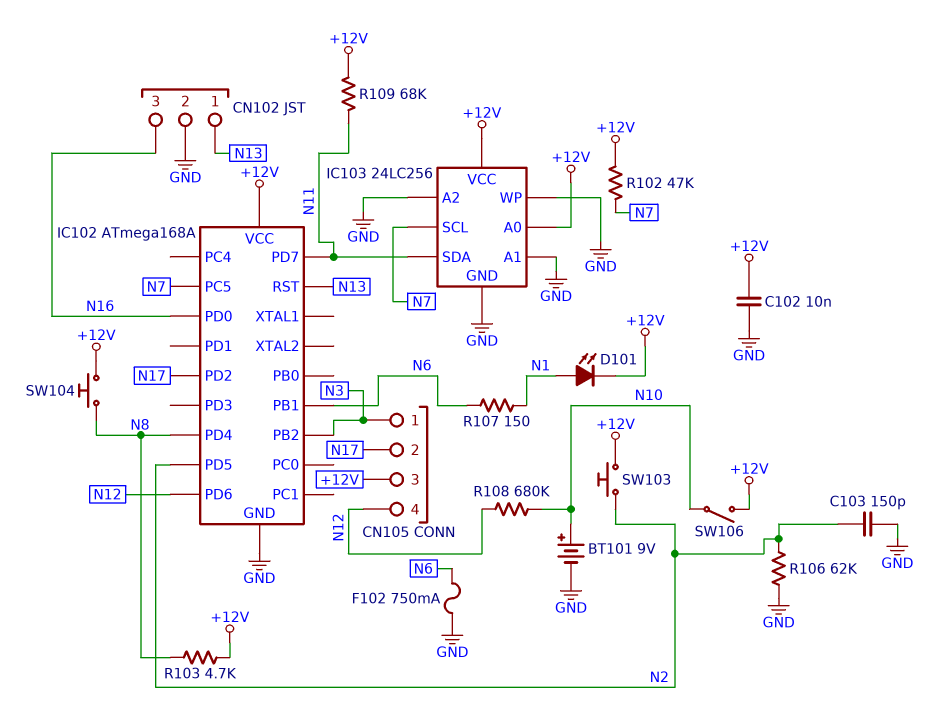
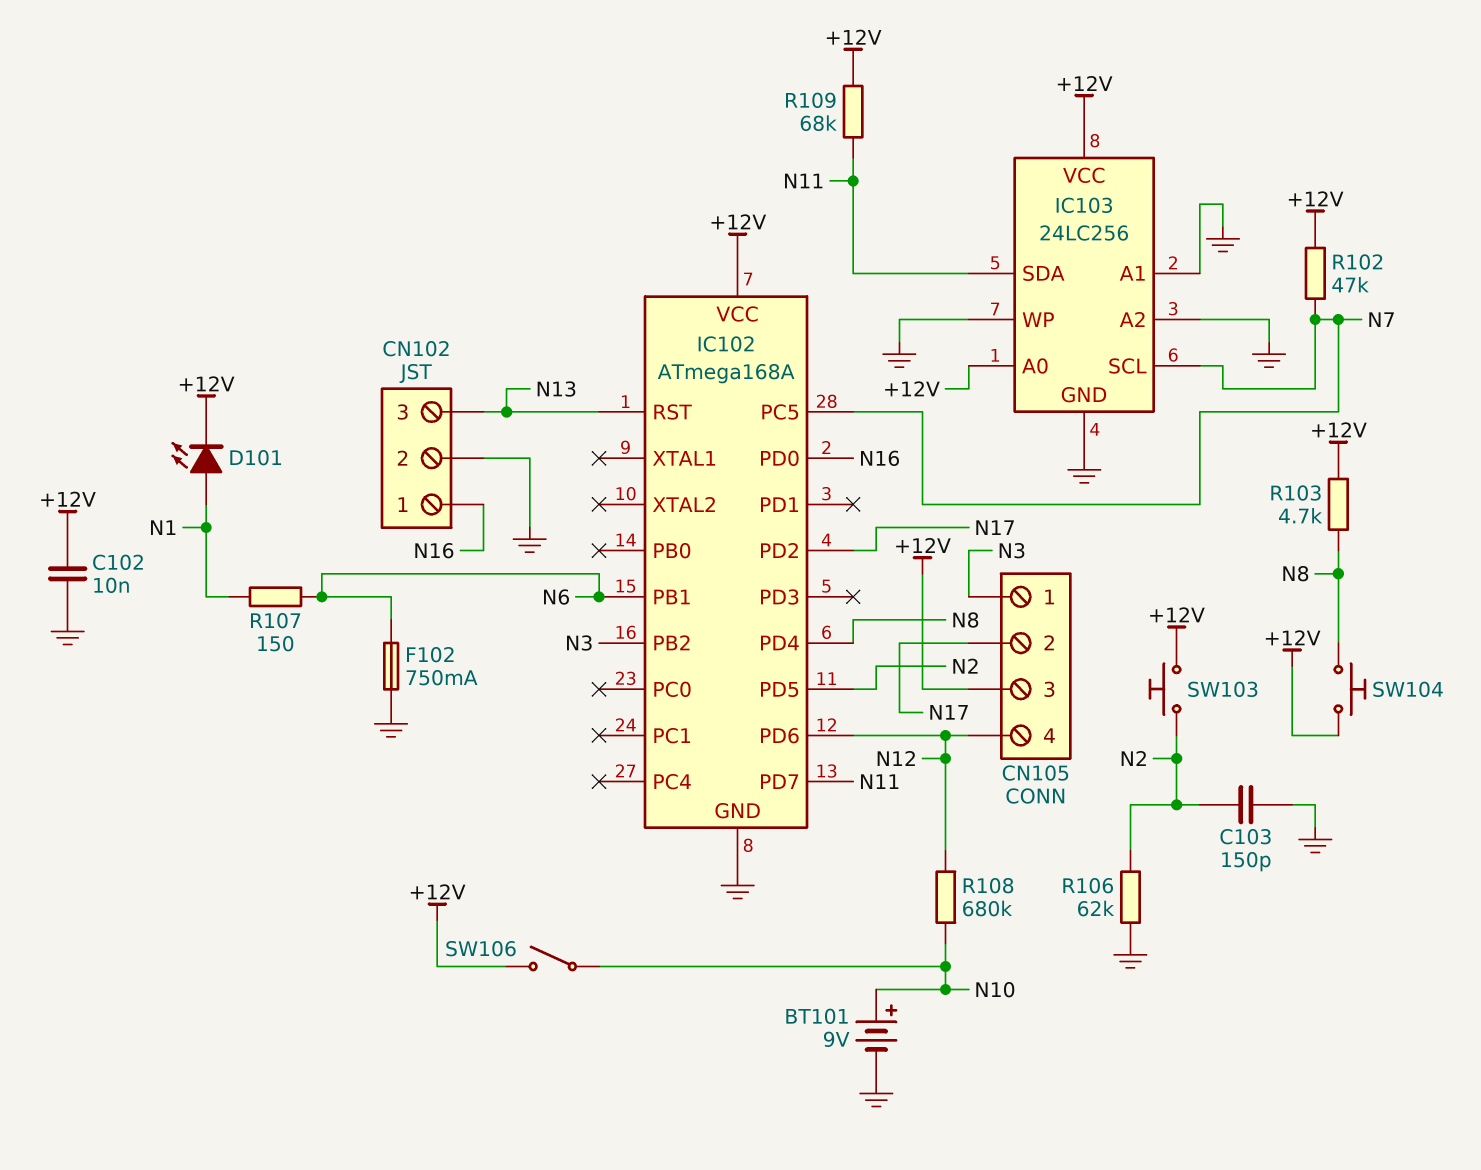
CN102 pin 1: N13 -> N16
CN102 pin 3: N16 -> N13

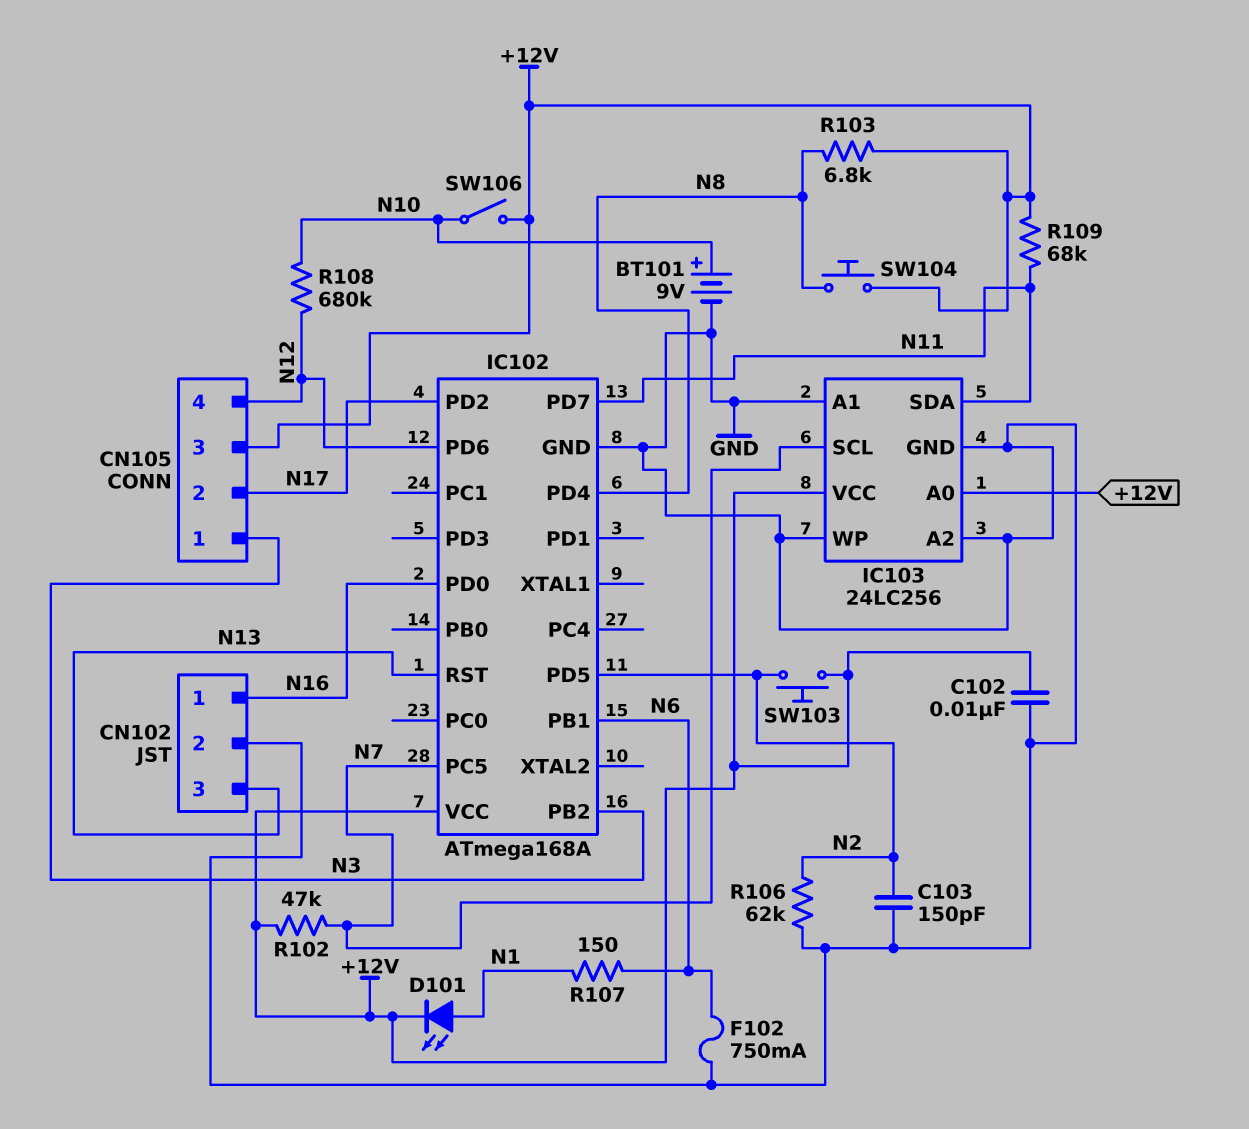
R103: 4.7k (+12V, N8) -> 6.8k (+12V, N8)

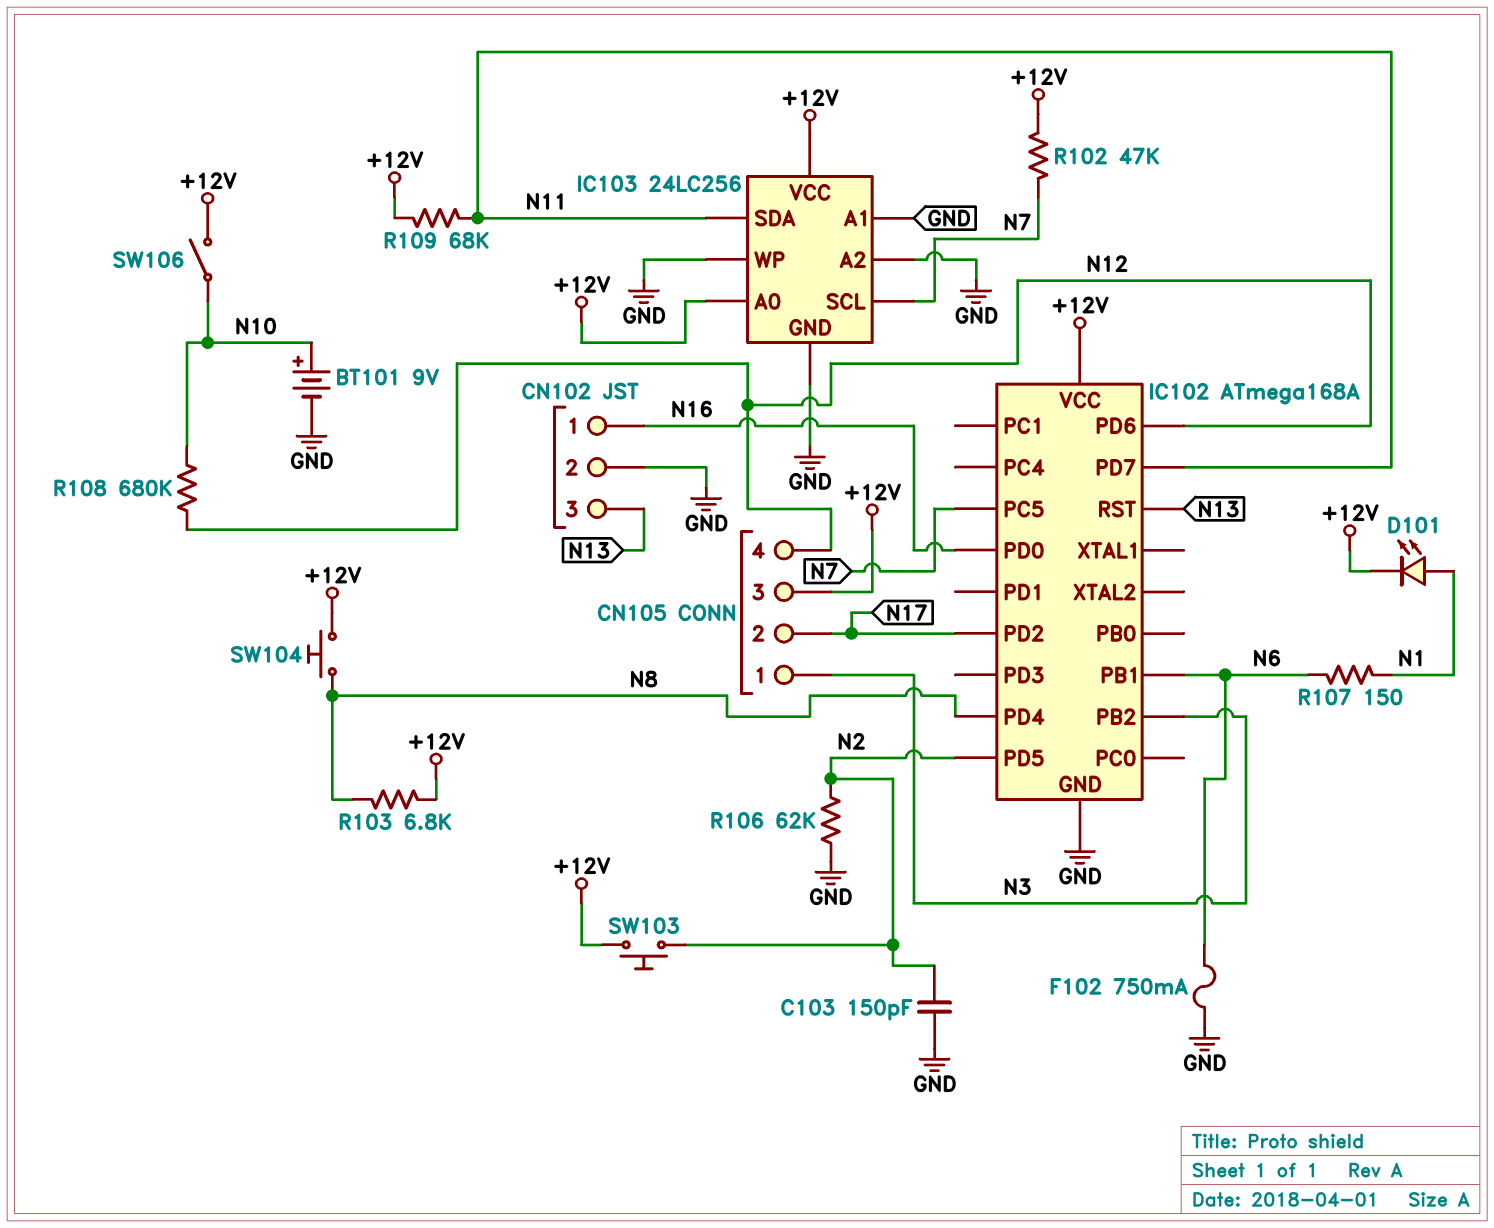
C102: 10nF (+12V, GND) -> none

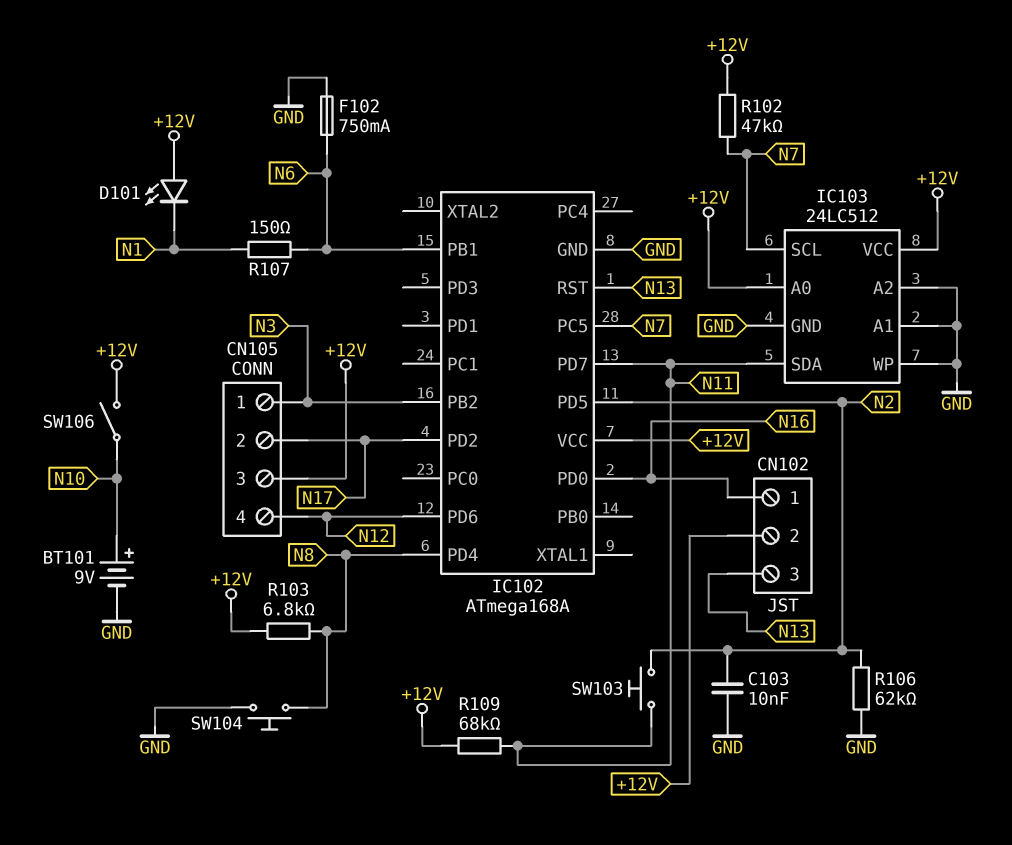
C103: 150pF (GND, N2) -> 10nF (GND, N2)
CN102 pin 2: GND -> +12V
D101: LED (A N1, K +12V) -> LED (A +12V, K N1)
IC103: 24LC256 -> 24LC512
R108: 680k (N10, N12) -> none
SW103: button (+12V, N2) -> button (N2, N11)
SW104: button (+12V, N8) -> button (GND, N8)

